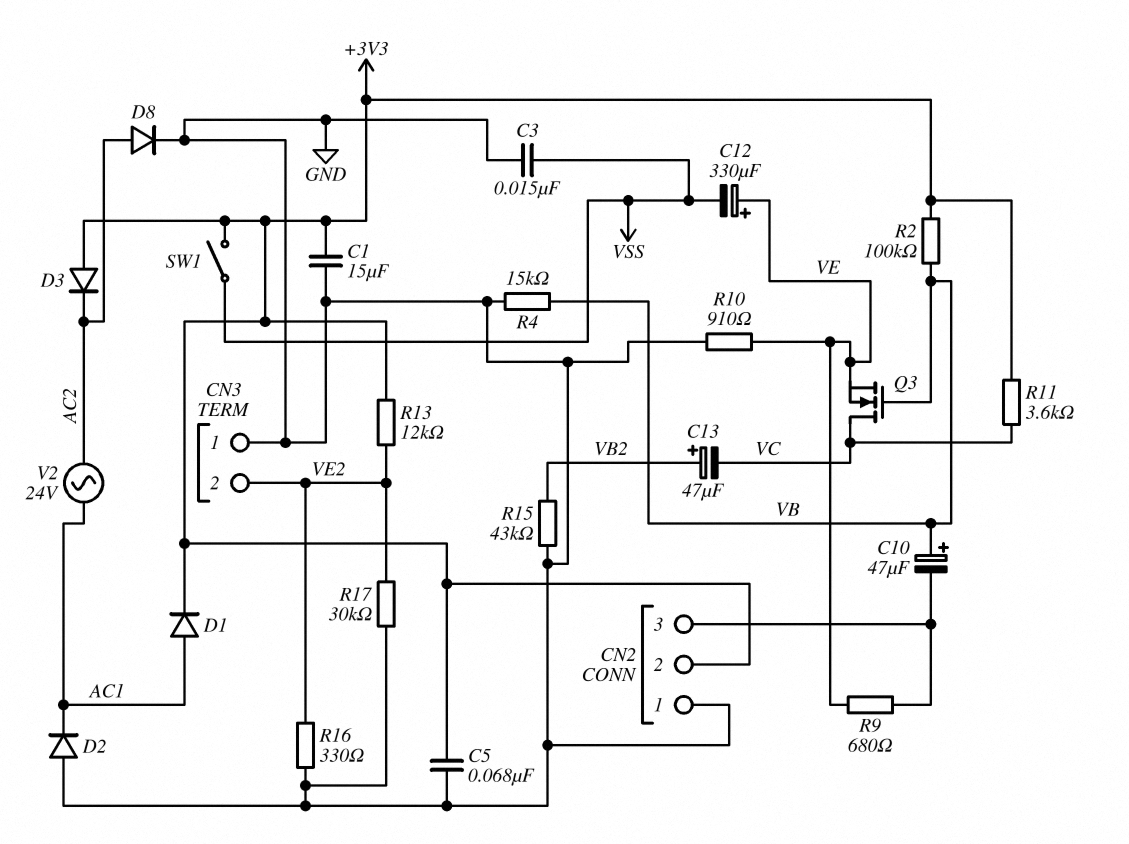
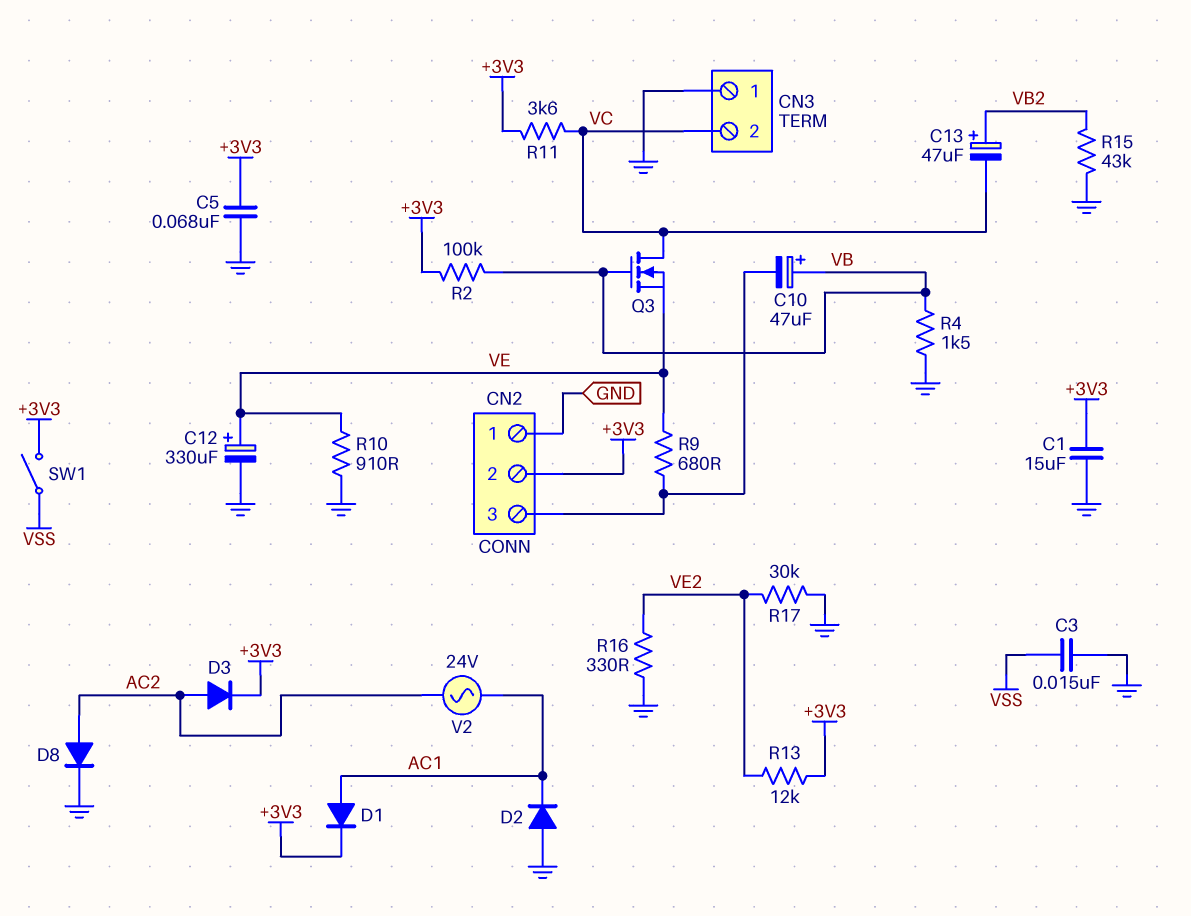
C12: 330uF (plus VE, minus VSS) -> 330uF (plus VE, minus GND)
CN3 pin 2: VE2 -> VC
D3: diode (A +3V3, K AC2) -> diode (A AC2, K +3V3)
R4: 15k (GND, VB) -> 1.5k (GND, VB)

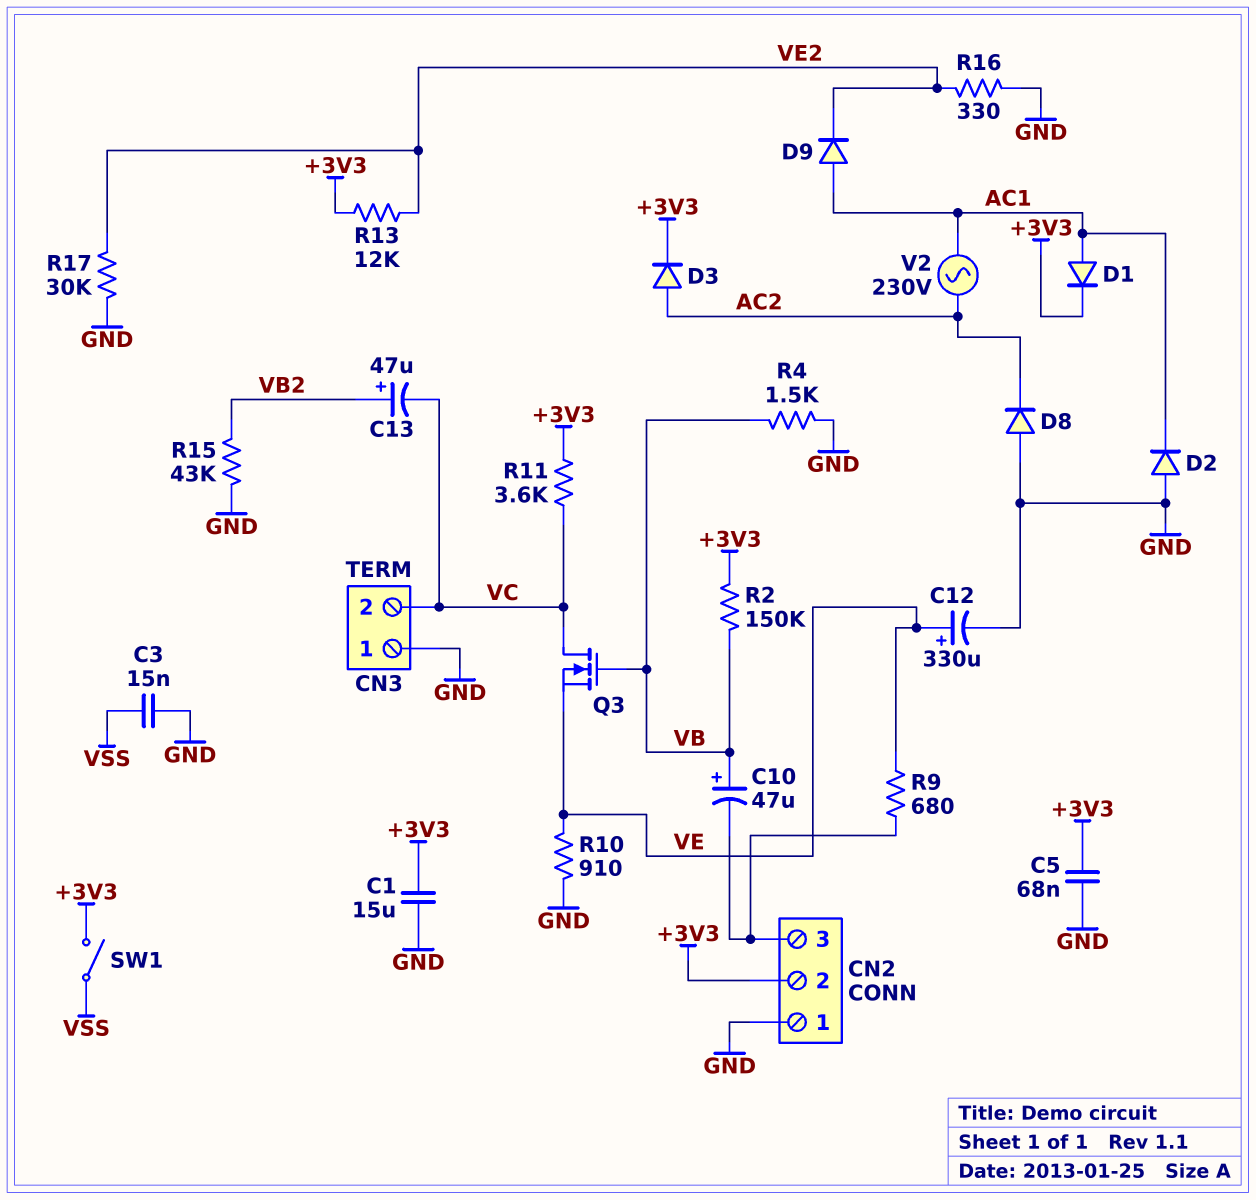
D8: diode (A AC2, K GND) -> diode (A GND, K AC2)
D9: none -> diode (A AC1, K VE2)
R2: 100k (+3V3, VB) -> 150k (+3V3, VB)
V2: AC 24V (AC1, AC2) -> AC 230V (AC1, AC2)

